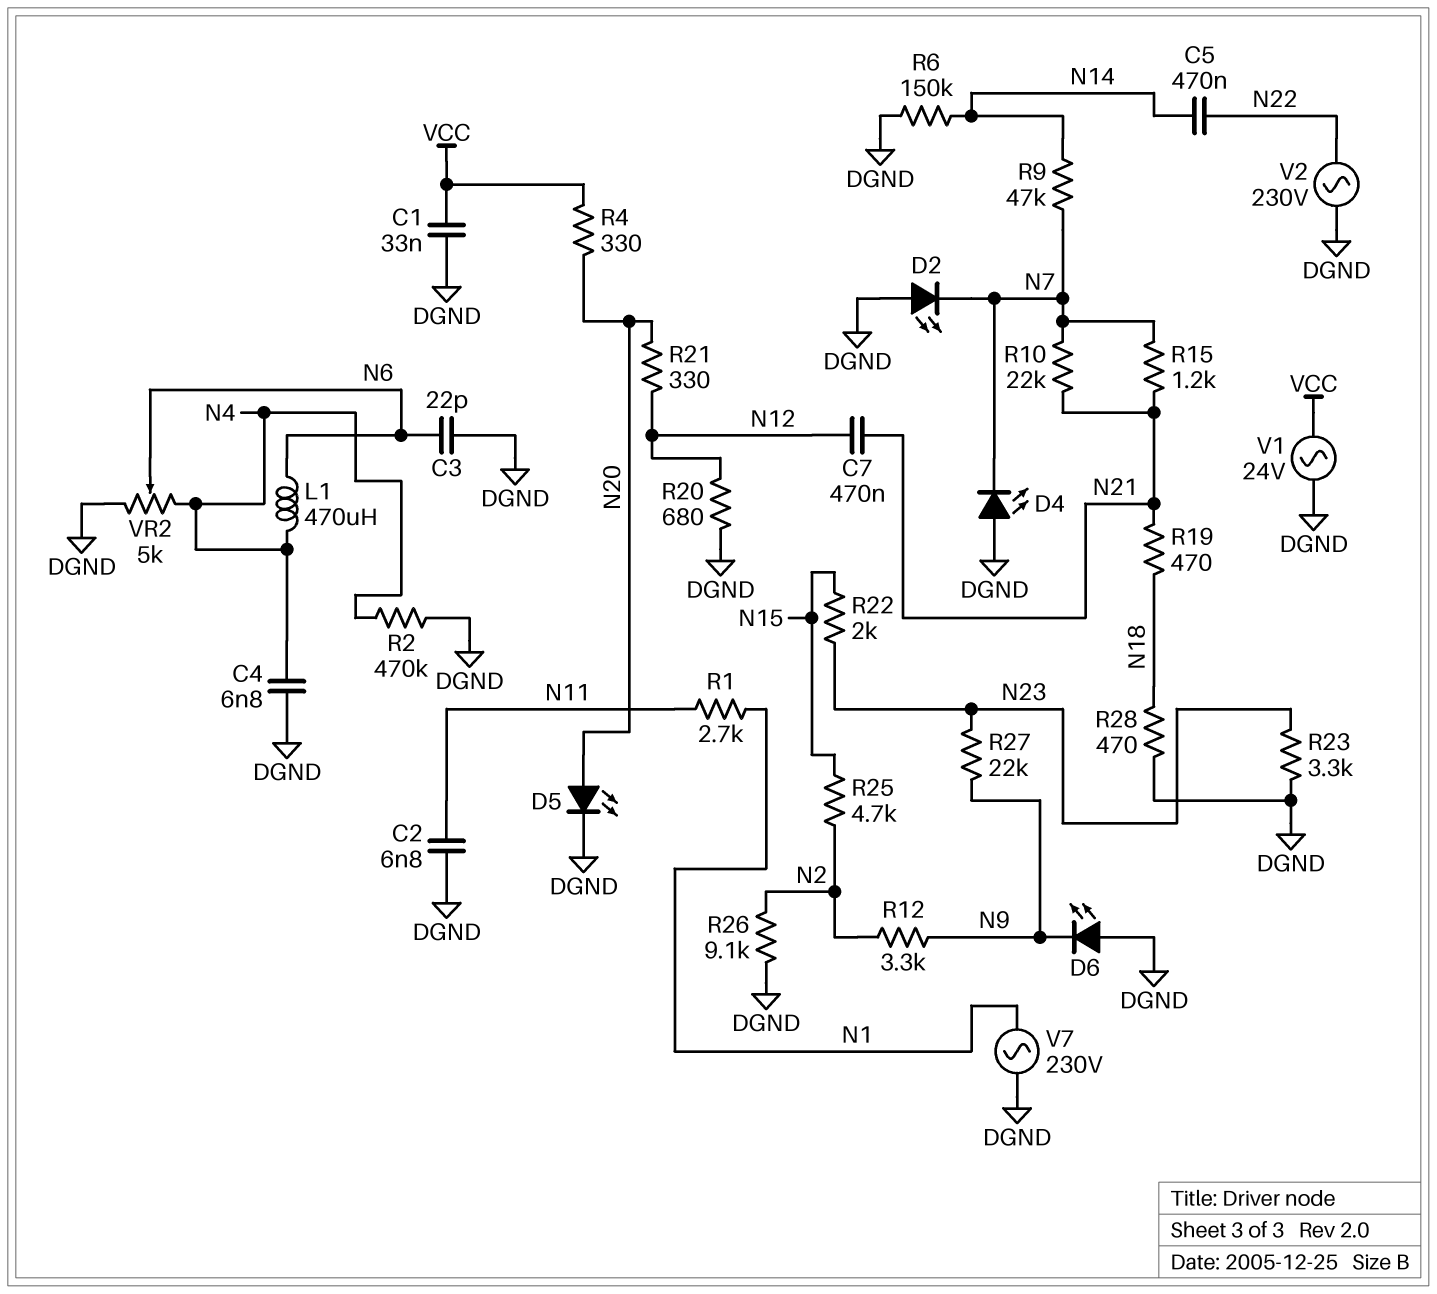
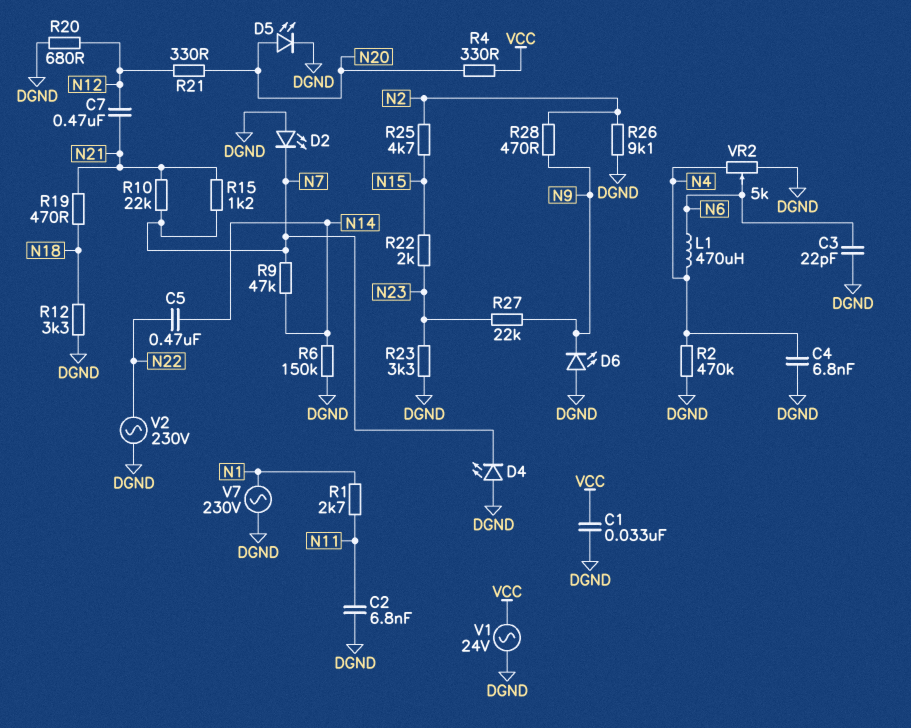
R12: 3.3k (N2, N9) -> 3.3k (DGND, N18)
R28: 470 (DGND, N18) -> 470 (N2, N9)

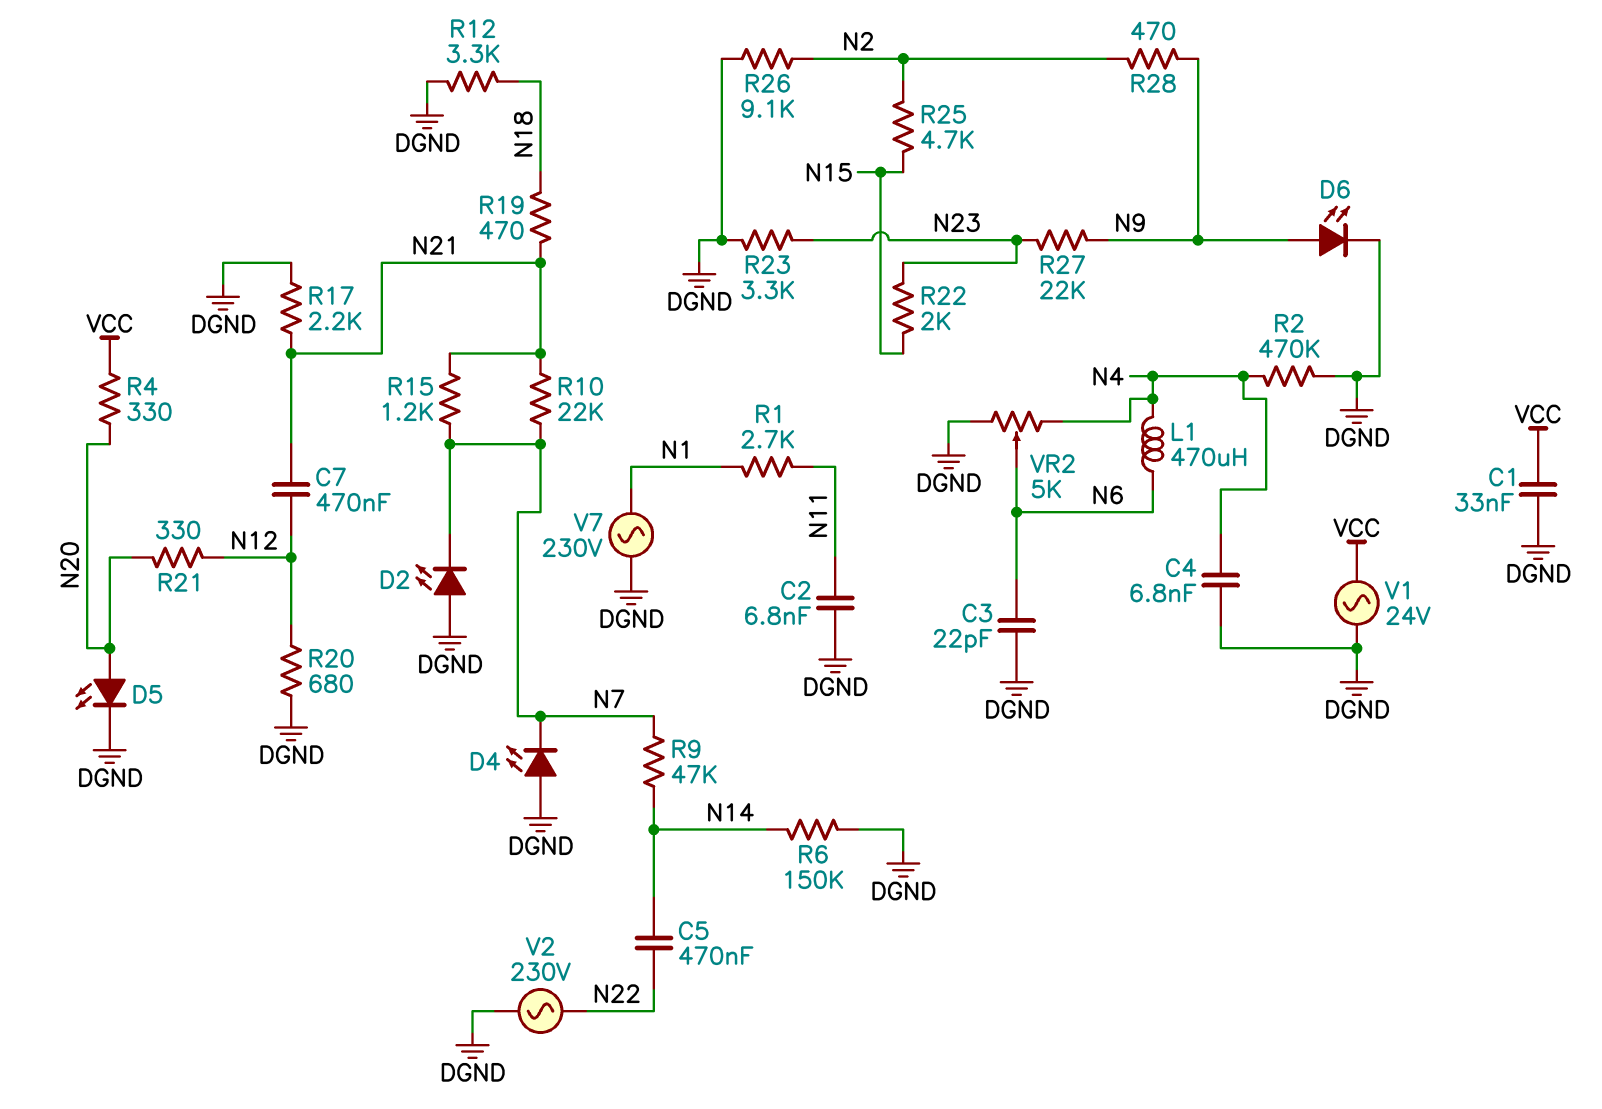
D6: LED (A DGND, K N9) -> LED (A N9, K DGND)
R17: none -> 2.2k (DGND, N21)

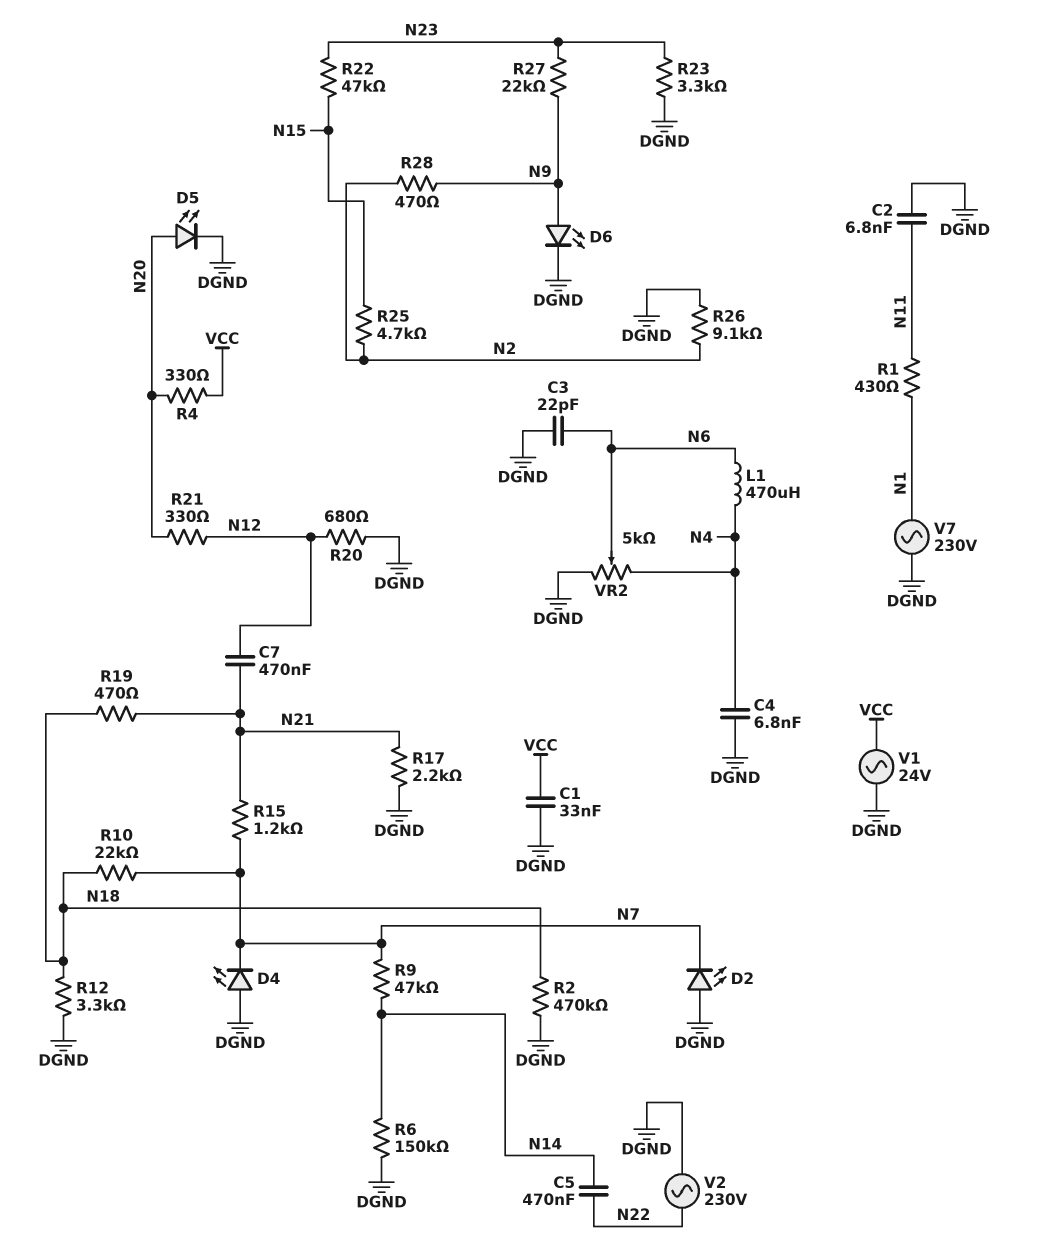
R1: 2.7k (N1, N11) -> 430 (N1, N11)
R2: 470k (DGND, N4) -> 470k (DGND, N18)
R10: 22k (N7, N21) -> 22k (N7, N18)
R22: 2k (N15, N23) -> 47k (N15, N23)

